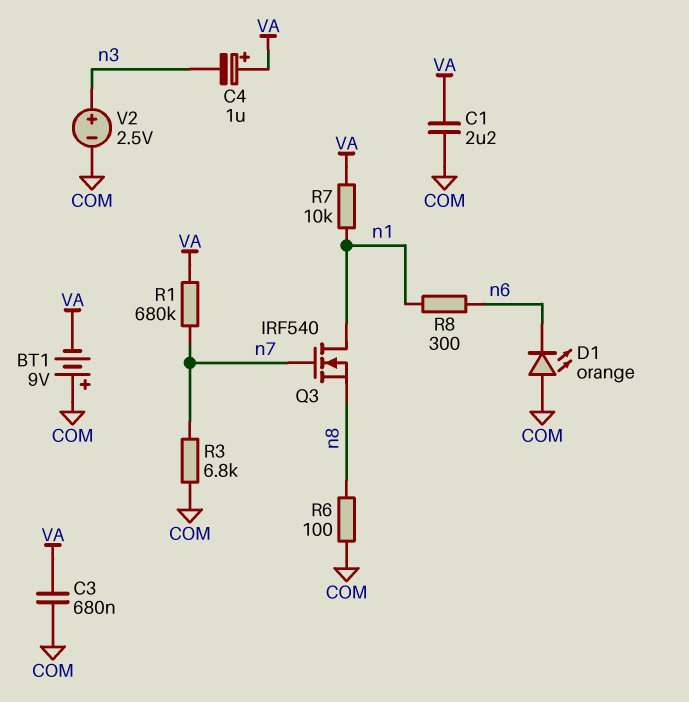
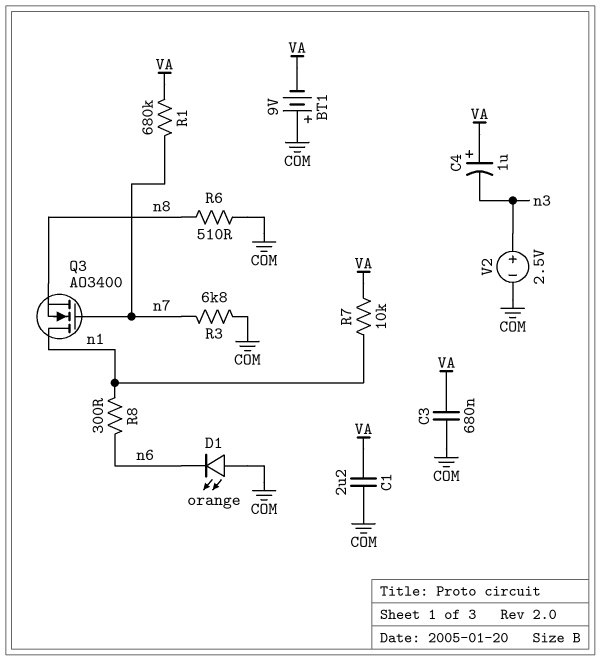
Q3: NMOS IRF540 (G n7, D n1, S n8) -> NMOS AO3400 (G n7, D n1, S n8)
R6: 100 (COM, n8) -> 510 (COM, n8)

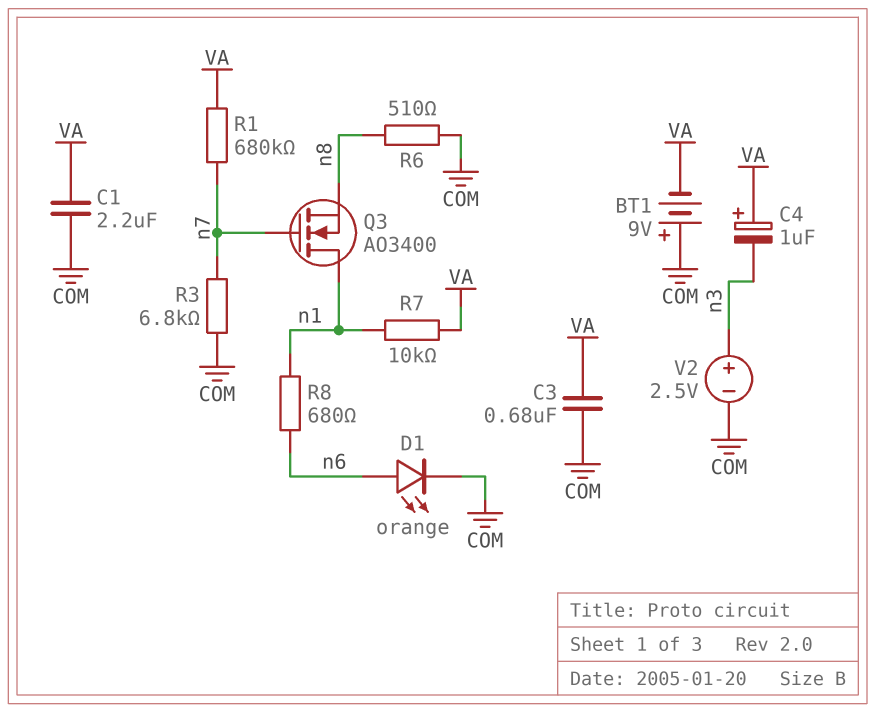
D1: LED orange (A COM, K n6) -> LED orange (A n6, K COM)
R8: 300 (n1, n6) -> 680 (n1, n6)

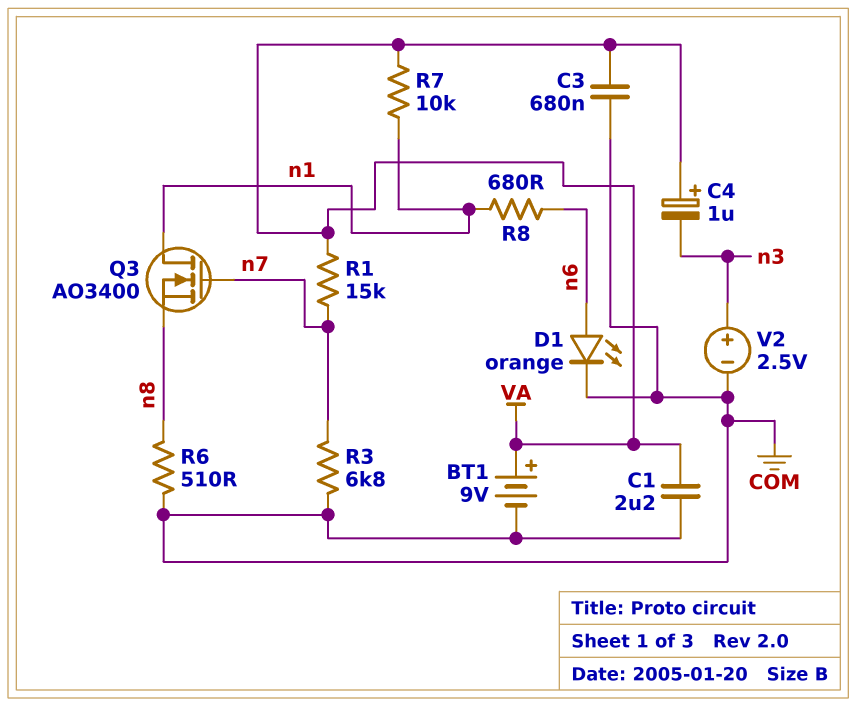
BT1: 9V (plus COM, minus VA) -> 9V (plus VA, minus COM)
R1: 680k (VA, n7) -> 15k (VA, n7)

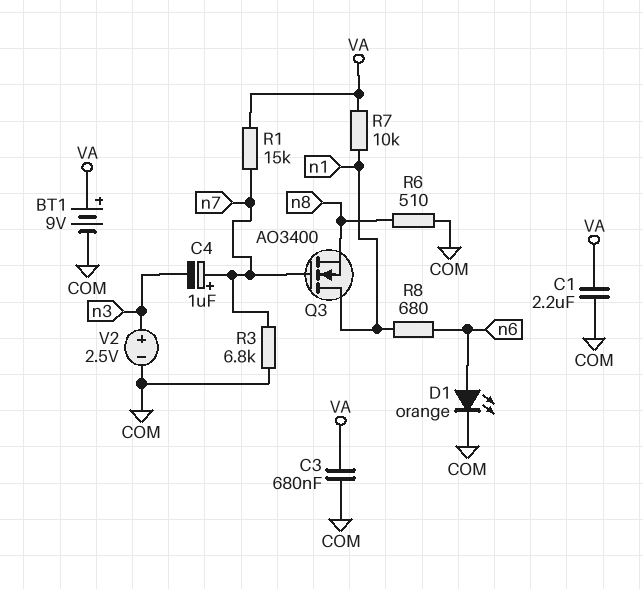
C4: 1uF (plus VA, minus n3) -> 1uF (plus n7, minus n3)

